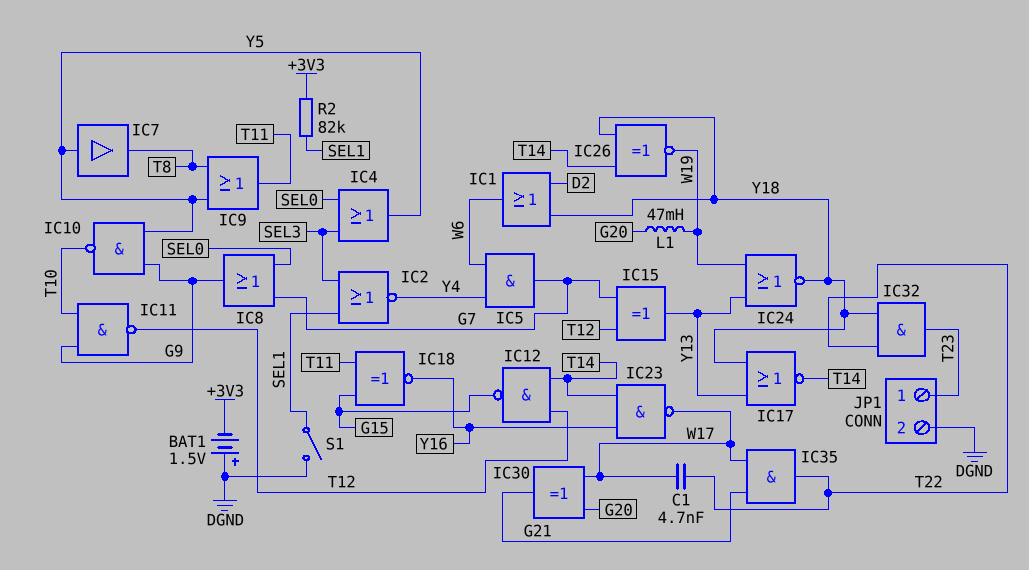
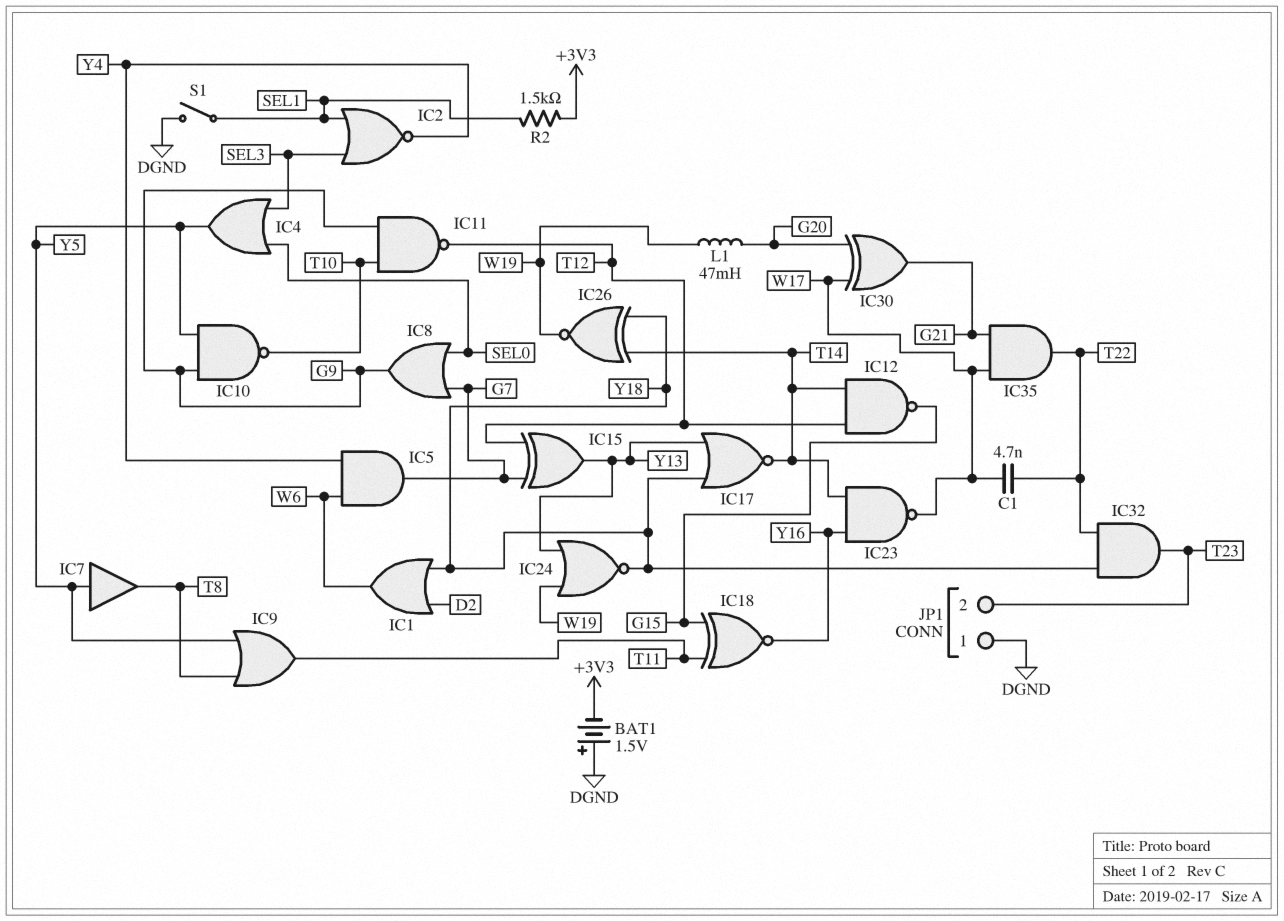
JP1 pin 1: T23 -> DGND
JP1 pin 2: DGND -> T23
R2: 82k (+3V3, SEL1) -> 1.5k (+3V3, SEL1)

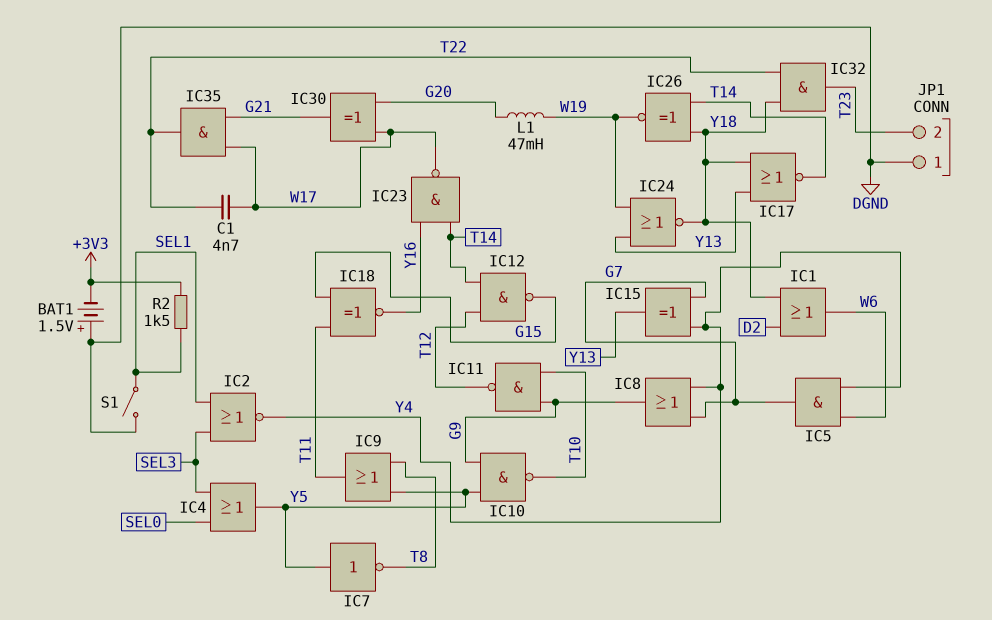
IC7: buffer (in Y5, out T8) -> NOT (in Y5, out T8)
IC8: OR (in G7, in SEL0, out G9) -> OR (in G7, in Y4, out G9)
IC15: XOR (in G7, in T12, out Y13) -> XOR (in G7, in Y4, out Y13)

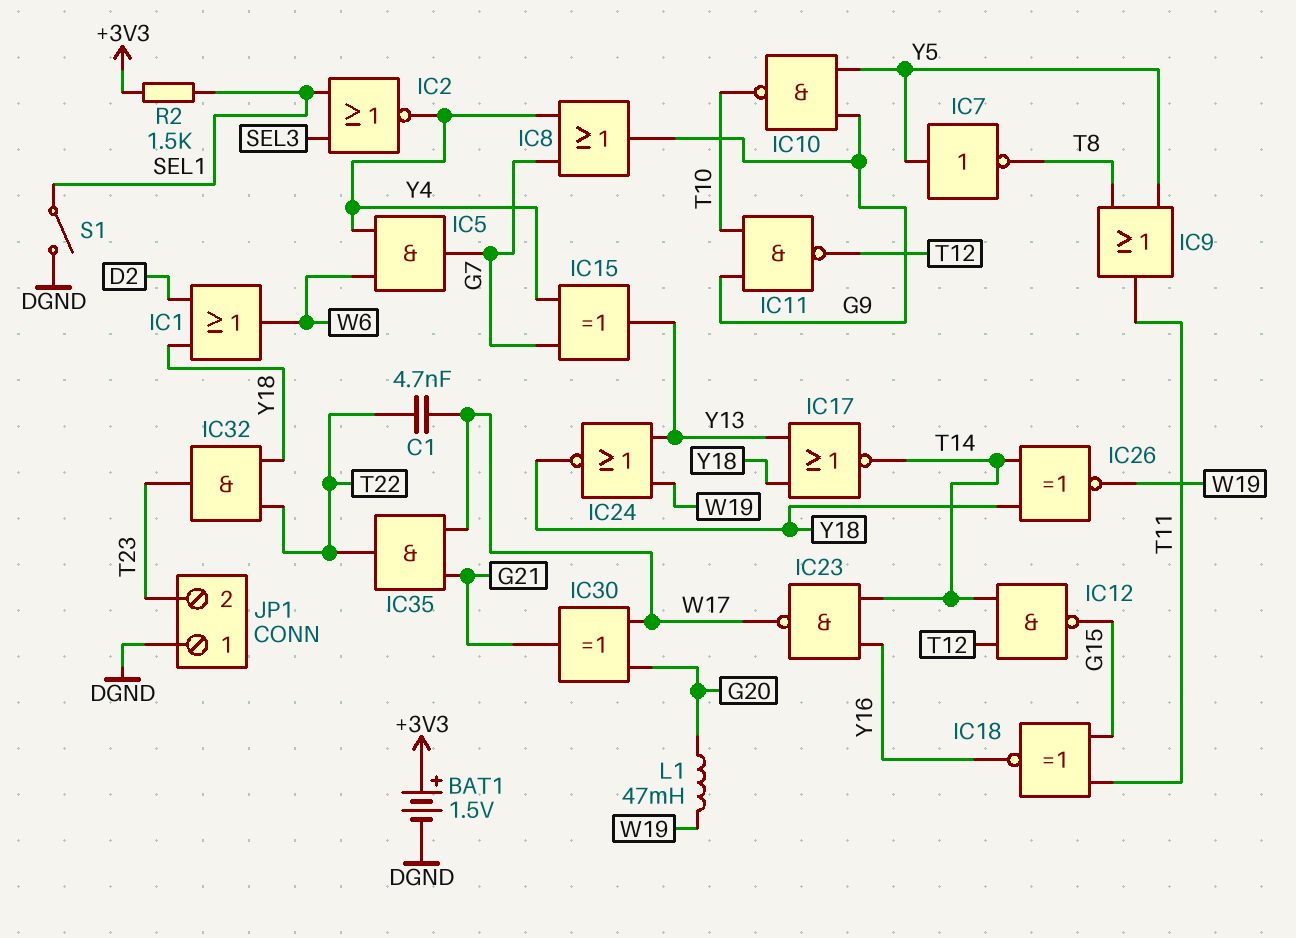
BAT1: 1.5V (plus DGND, minus +3V3) -> 1.5V (plus +3V3, minus DGND)
IC4: OR (in SEL0, in SEL3, out Y5) -> none

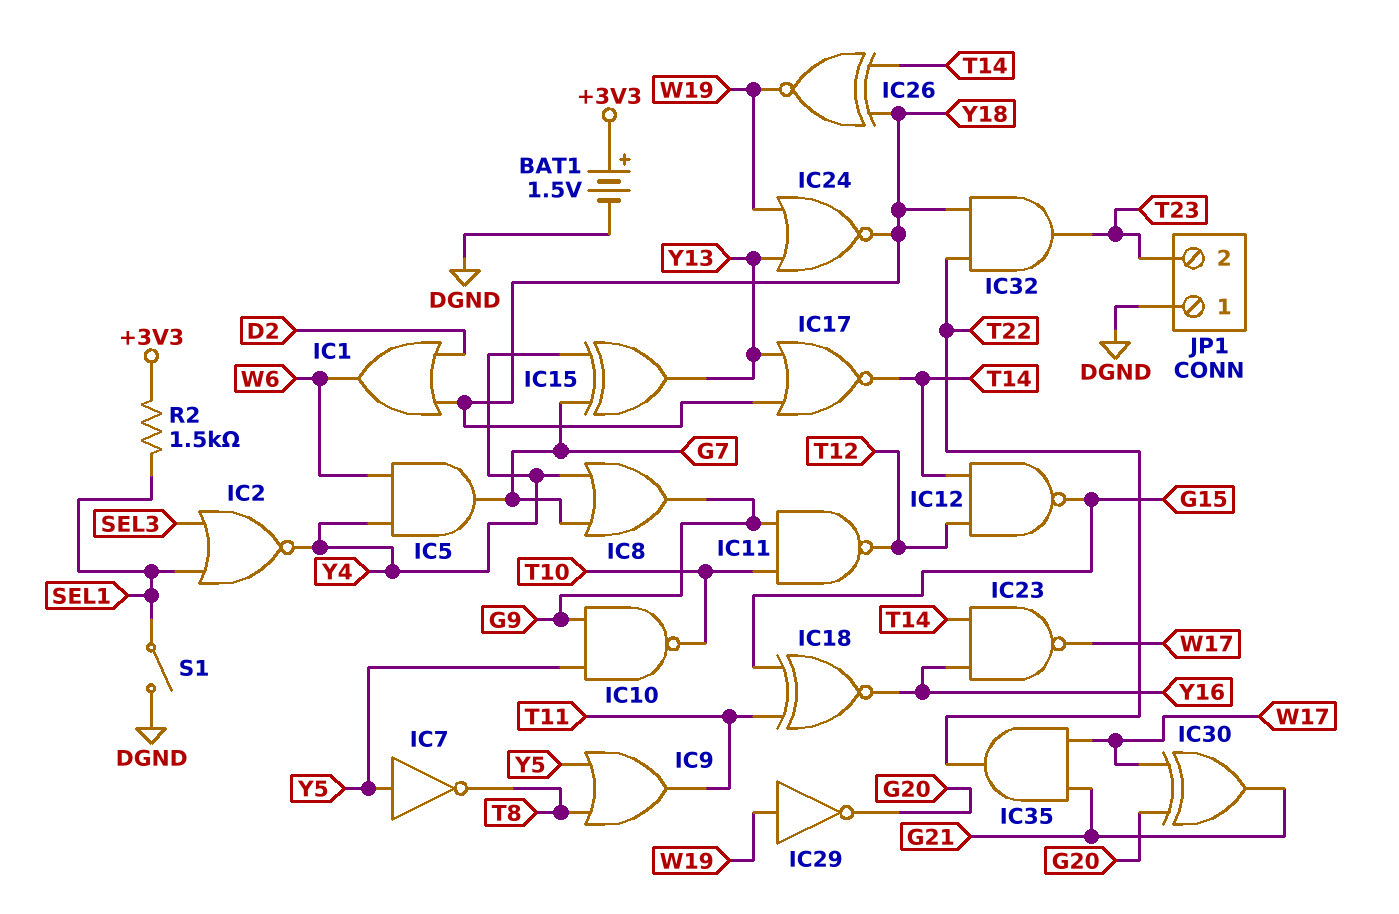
C1: 4.7nF (T22, W17) -> none
IC29: none -> NOT (in W19, out G20)
L1: 47mH (G20, W19) -> none

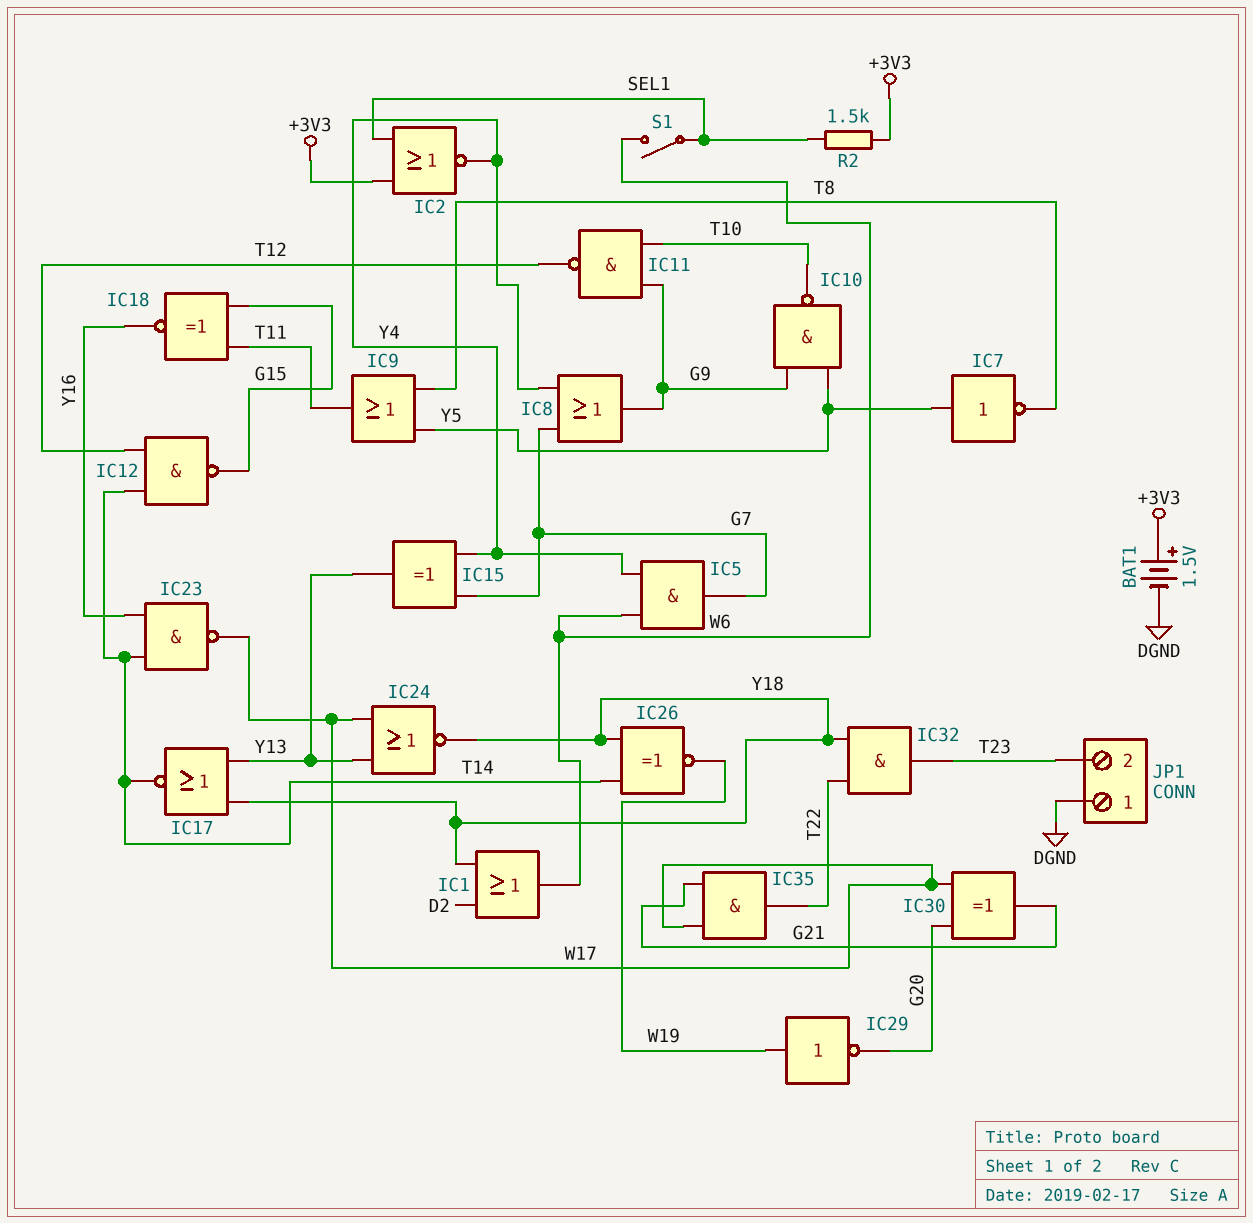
IC2: NOR (in SEL1, in SEL3, out Y4) -> NOR (in +3V3, in SEL1, out Y4)
IC24: NOR (in W19, in Y13, out Y18) -> NOR (in W17, in Y13, out Y18)
S1: switch (DGND, SEL1) -> switch (SEL1, W6)

